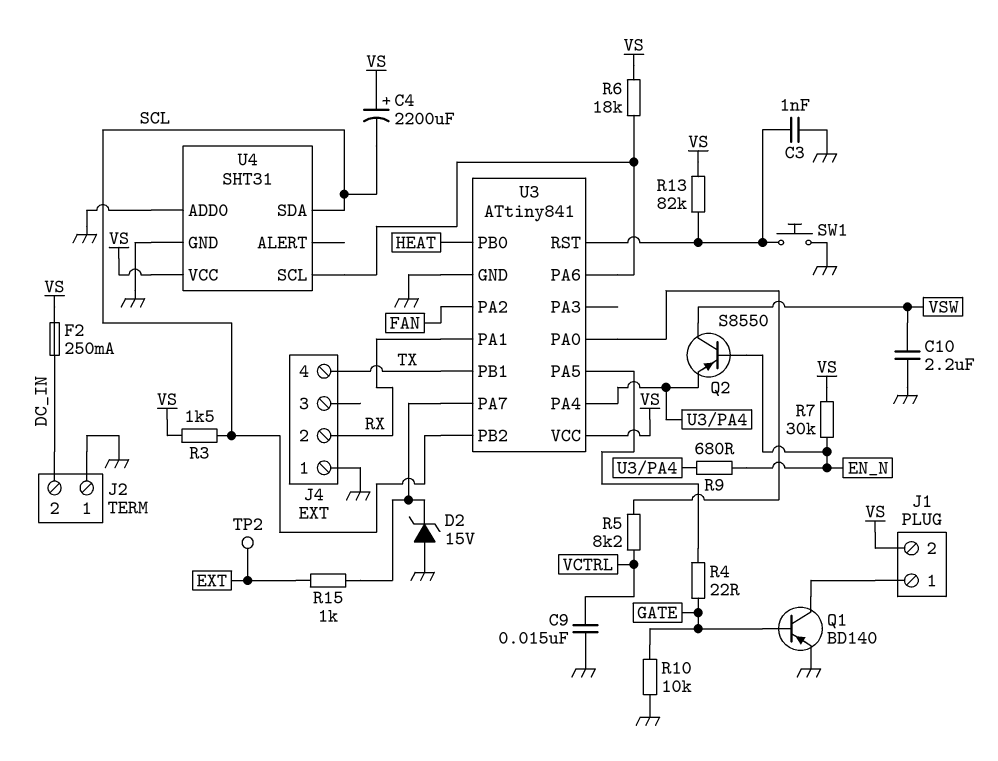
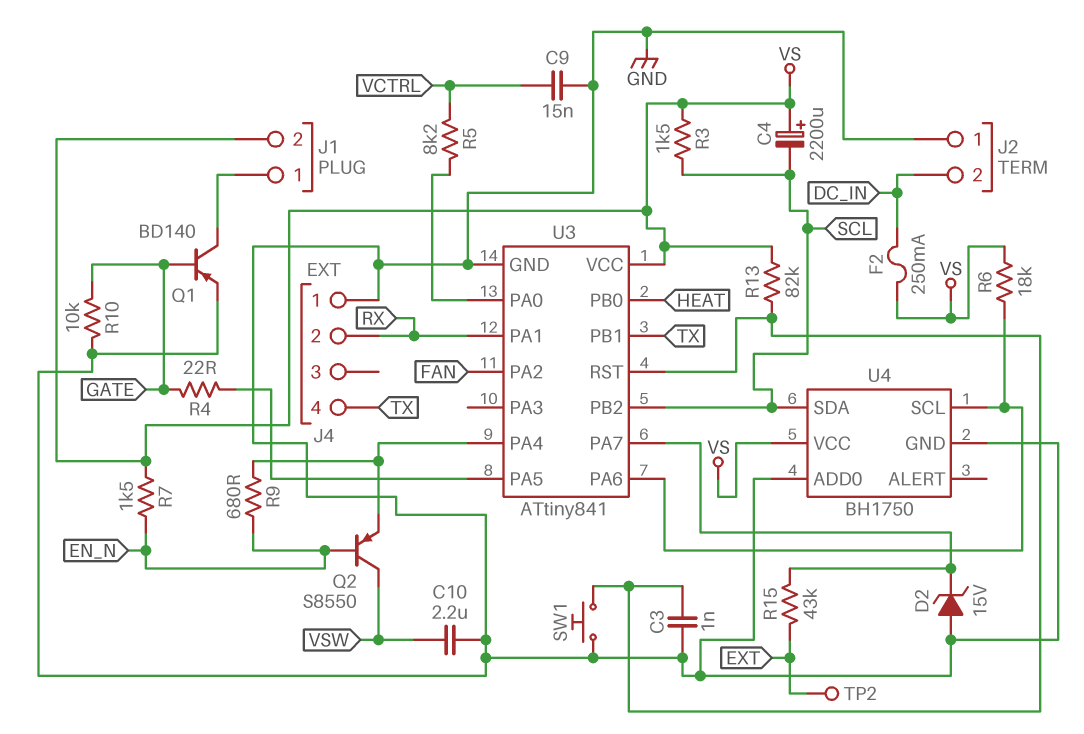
R7: 30k (EN_N, VS) -> 1.5k (EN_N, VS)
R15: 1k (EXT, U3/PA7) -> 43k (EXT, U3/PA7)
U4: SHT31 -> BH1750

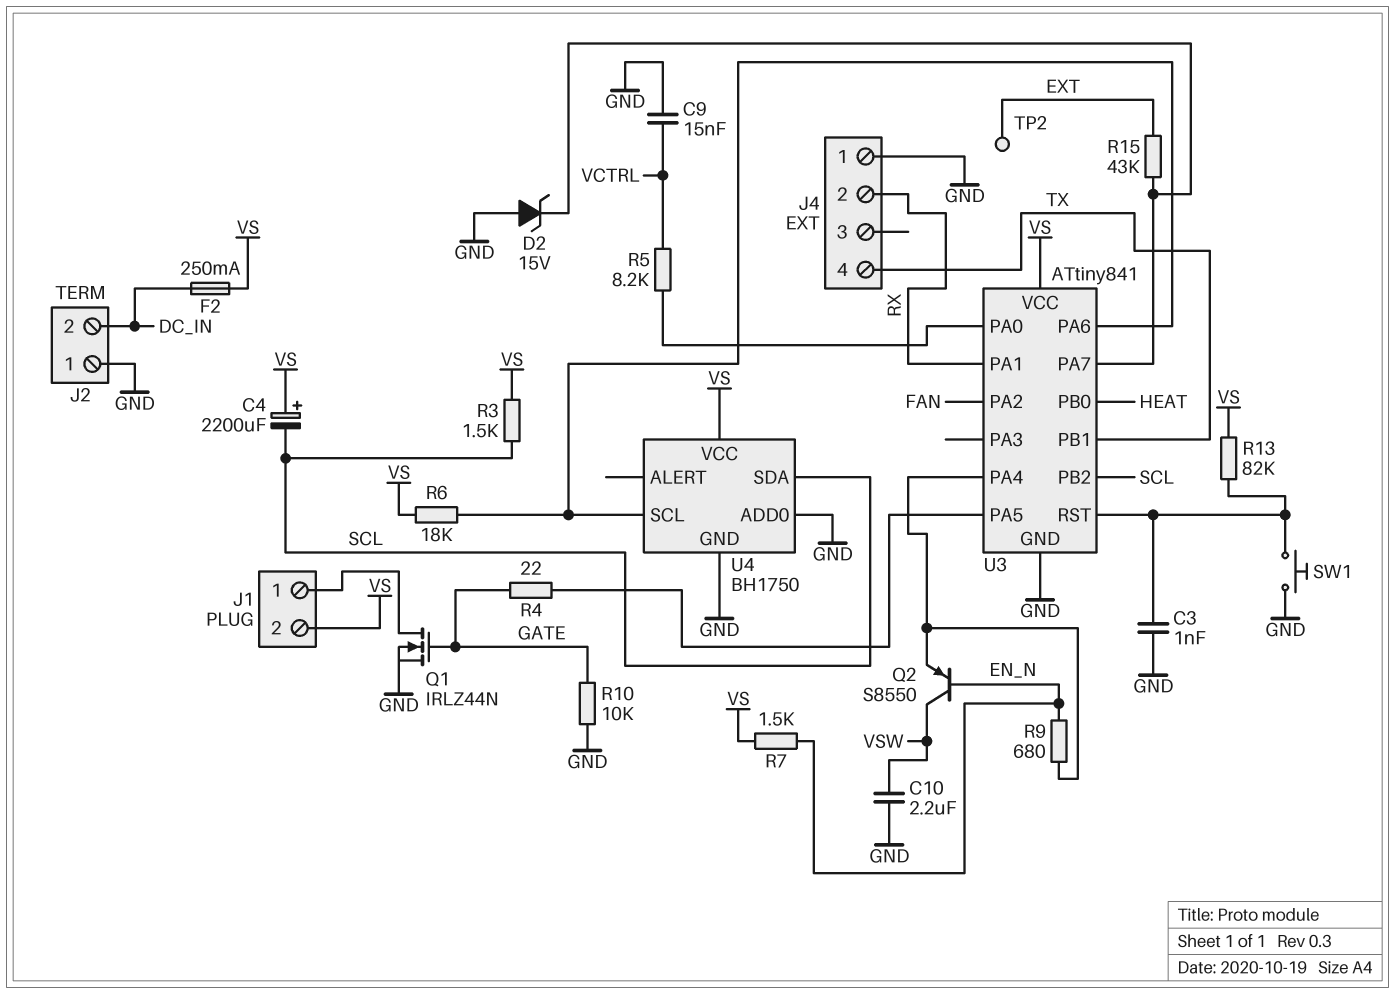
Q1: PNP BD140 (B GATE, C J1/1, E GND) -> NMOS IRLZ44N (G GATE, D J1/1, S GND)

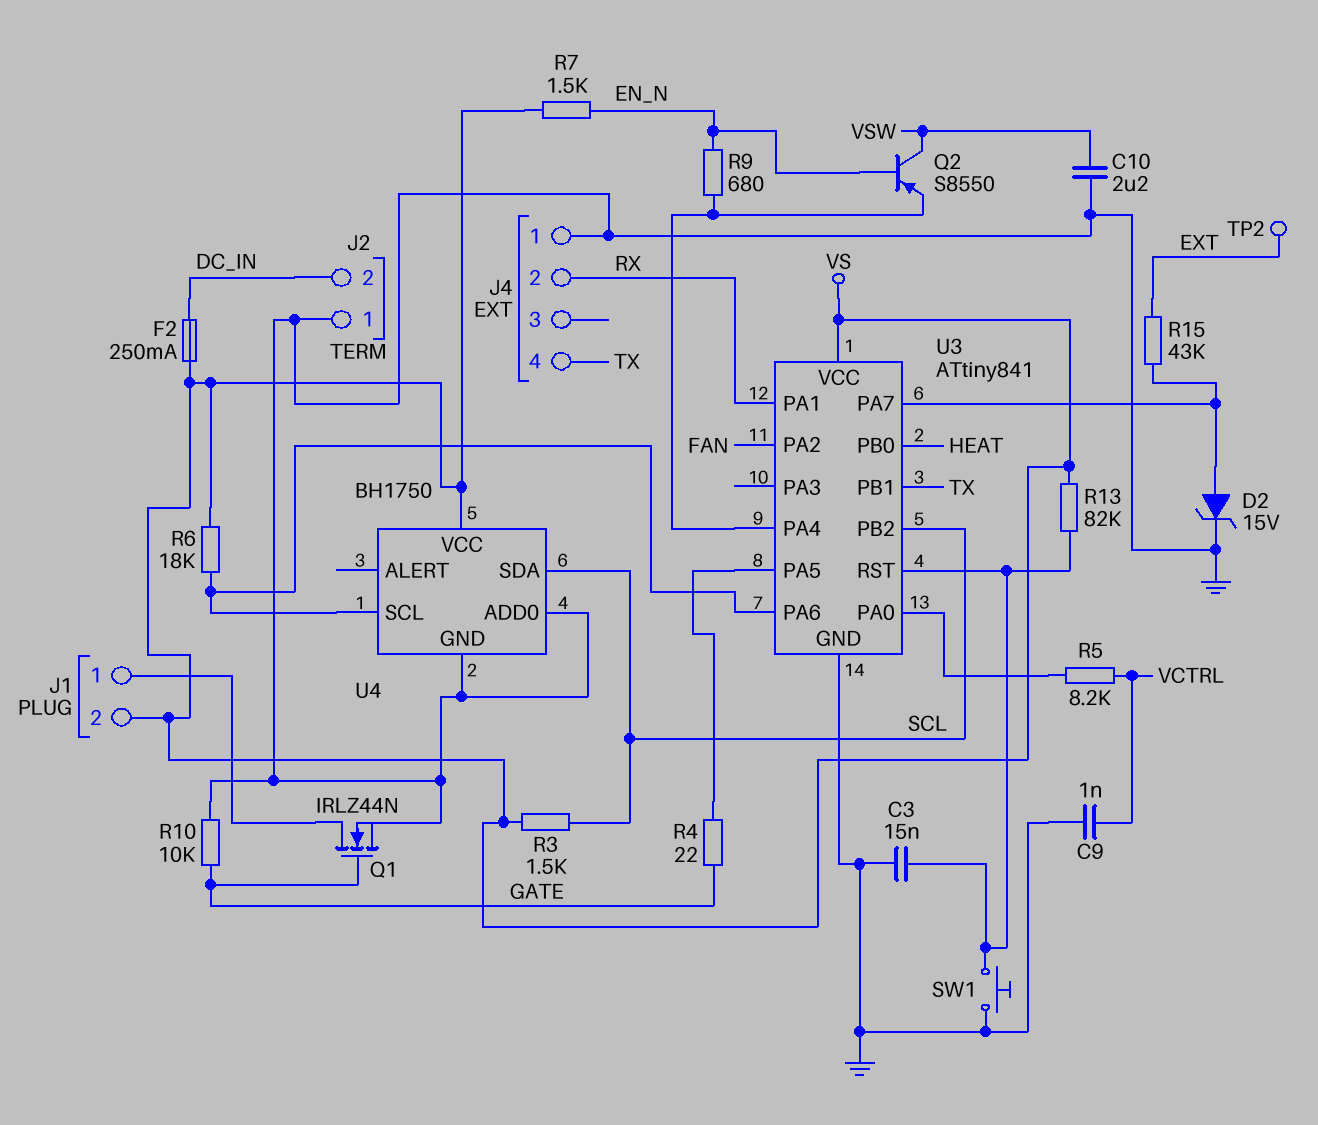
C3: 1nF (GND, U3/RST) -> 15nF (GND, U3/RST)
C4: 2200uF (plus VS, minus SCL) -> none
C9: 15nF (GND, VCTRL) -> 1nF (GND, VCTRL)
D2: zener 15V (A GND, K U3/PA7) -> zener 15V (A U3/PA7, K GND)

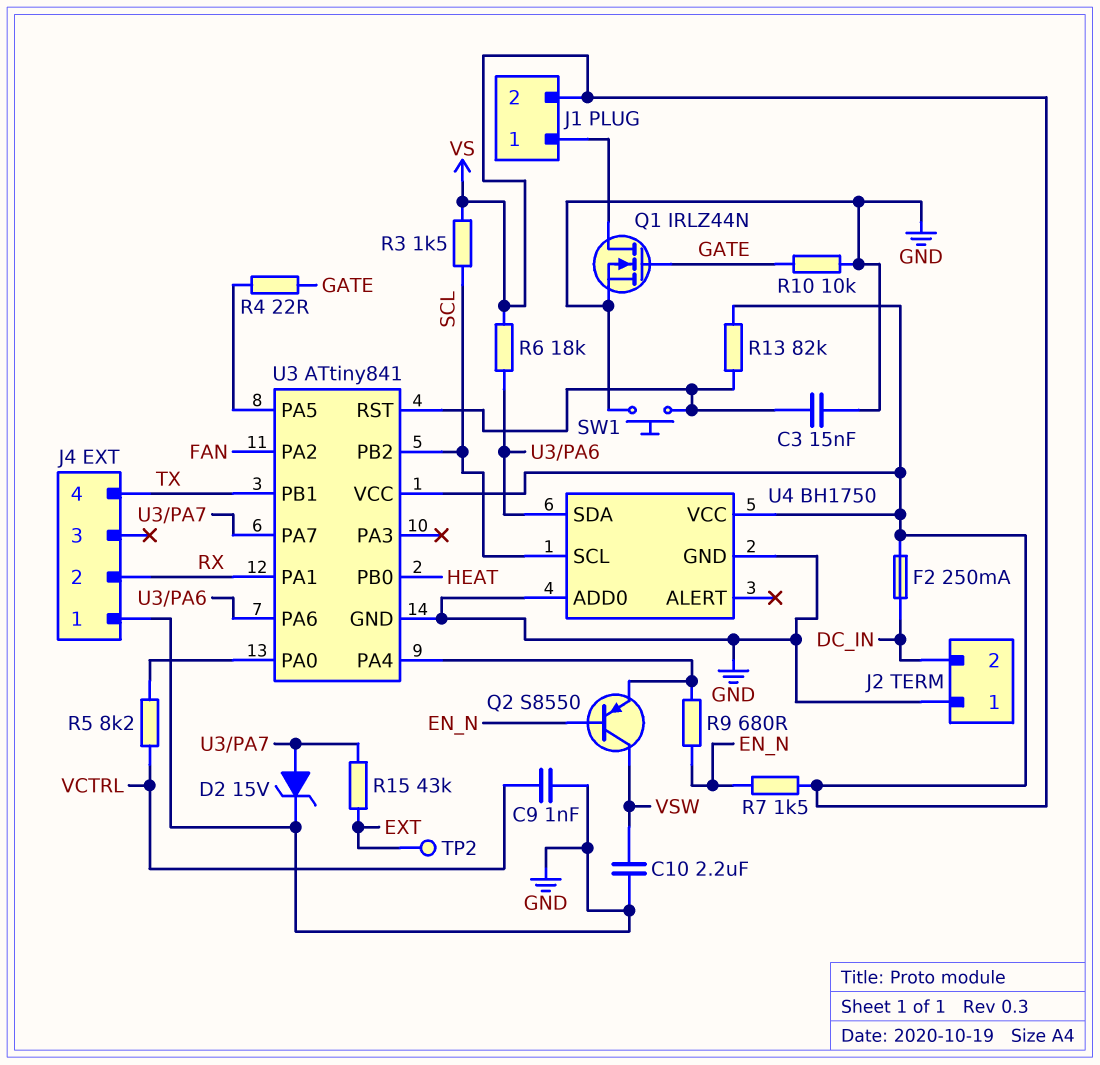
U4 pin SCL: U3/PA6 -> SCL
U4 pin SDA: SCL -> U3/PA6

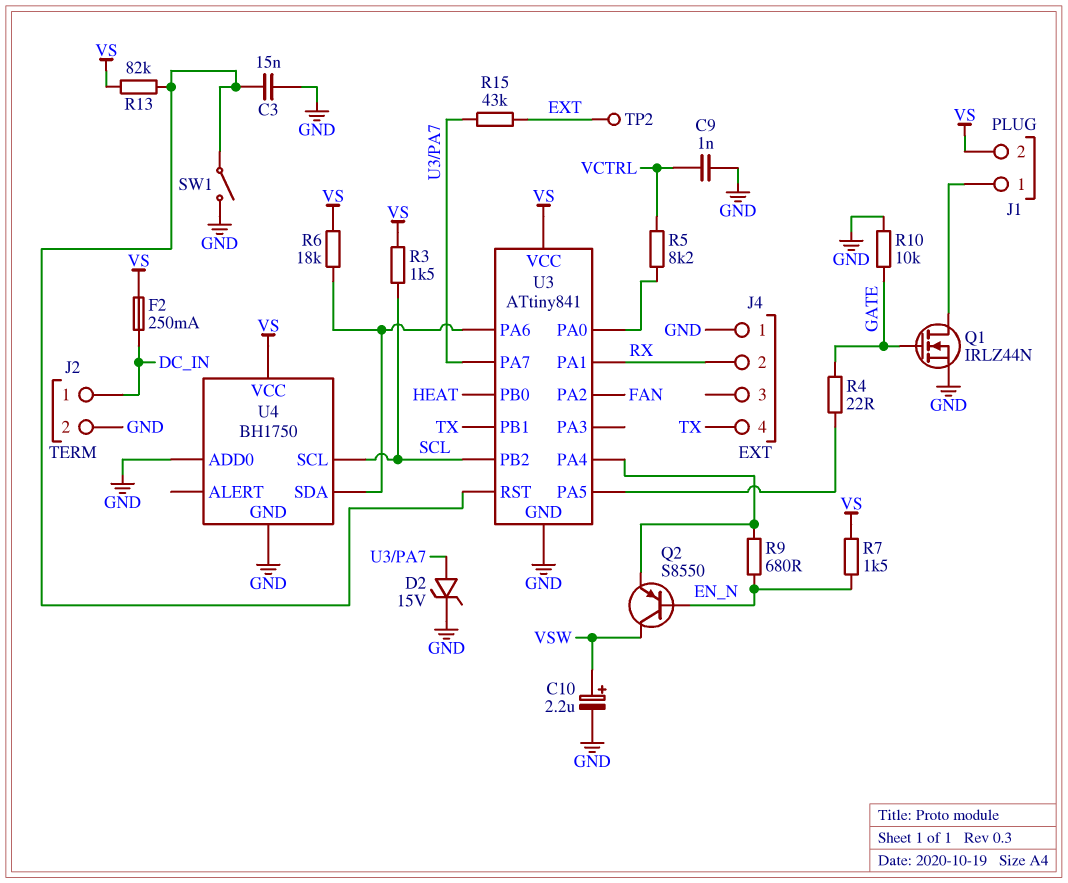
C10: 2.2uF (GND, VSW) -> 2.2uF (plus VSW, minus GND)
J2 pin 1: GND -> DC_IN
J2 pin 2: DC_IN -> GND
SW1: button (GND, U3/RST) -> switch (GND, U3/RST)

